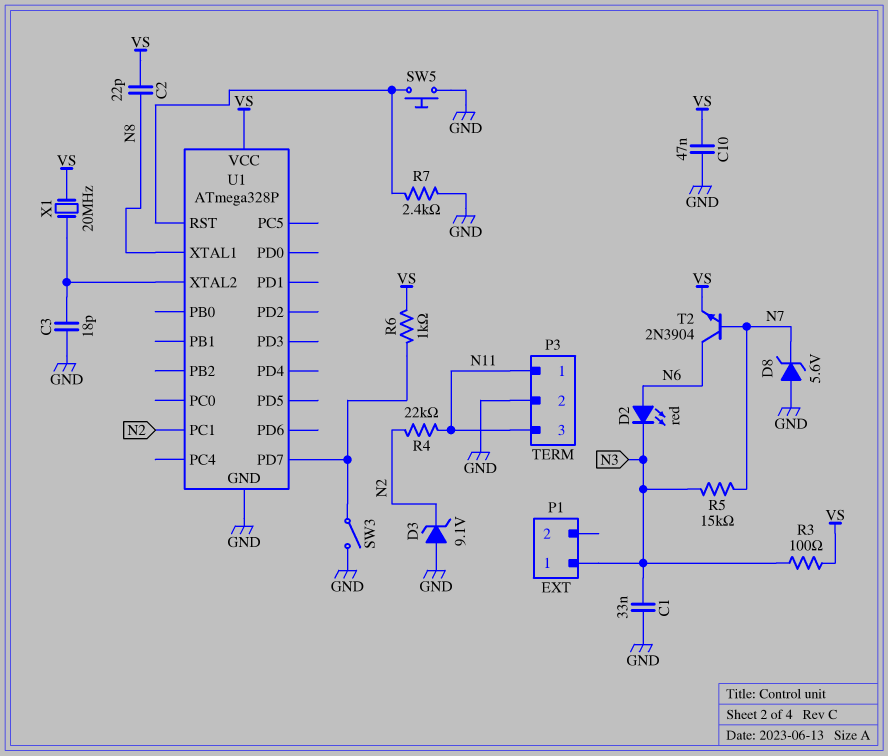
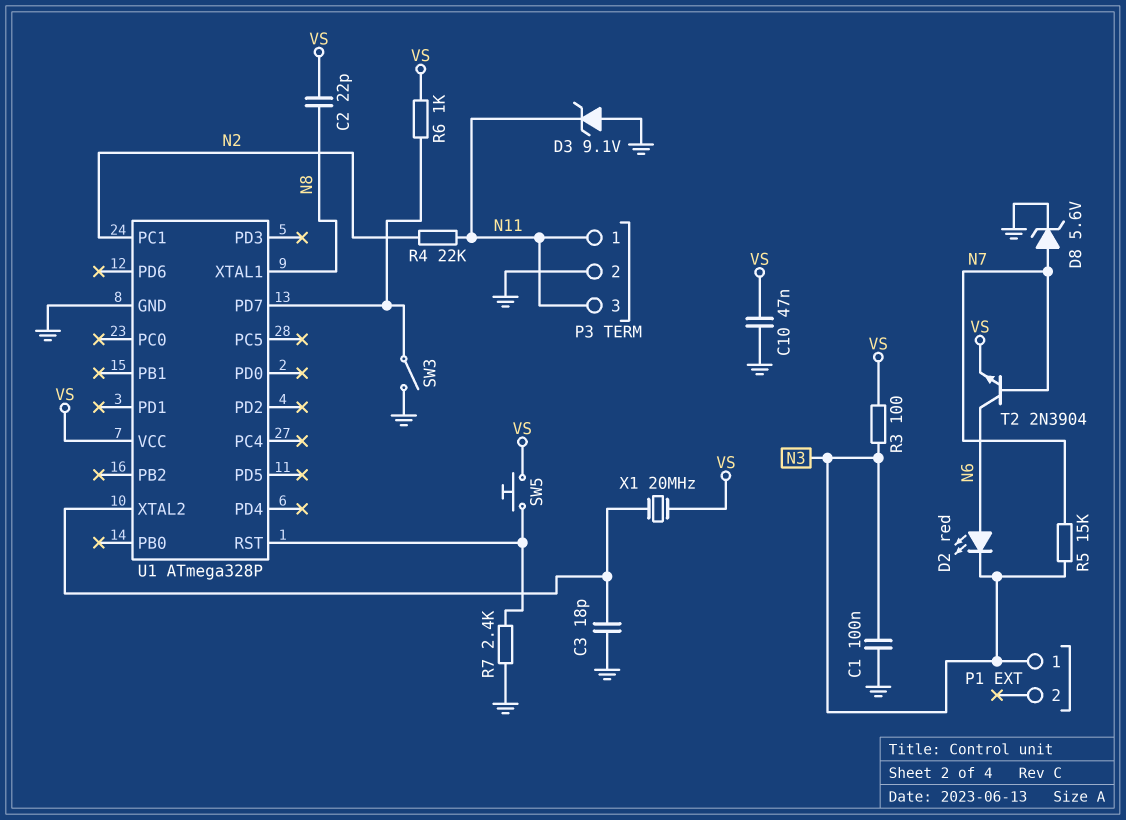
C1: 33nF (GND, N3) -> 100nF (GND, N3)
D3: zener 9.1V (A GND, K N2) -> zener 9.1V (A GND, K N11)
D8: zener 5.6V (A GND, K N7) -> zener 5.6V (A N7, K GND)
SW5: button (GND, U1/RST) -> button (U1/RST, VS)

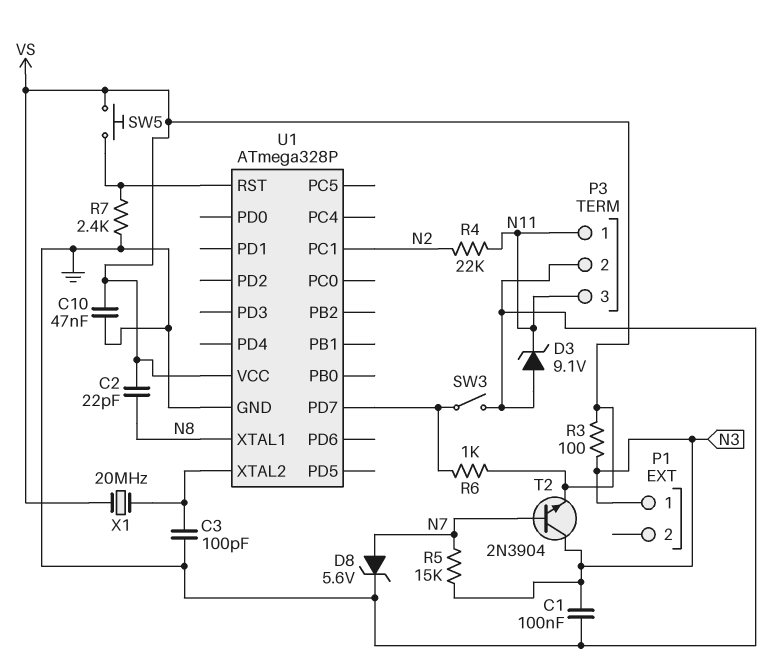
C3: 18pF (GND, U1/XTAL2) -> 100pF (GND, U1/XTAL2)
D2: LED red (A N6, K N3) -> none
T2: NPN 2N3904 (B N7, C N6, E VS) -> NPN 2N3904 (B N7, C N3, E VS)

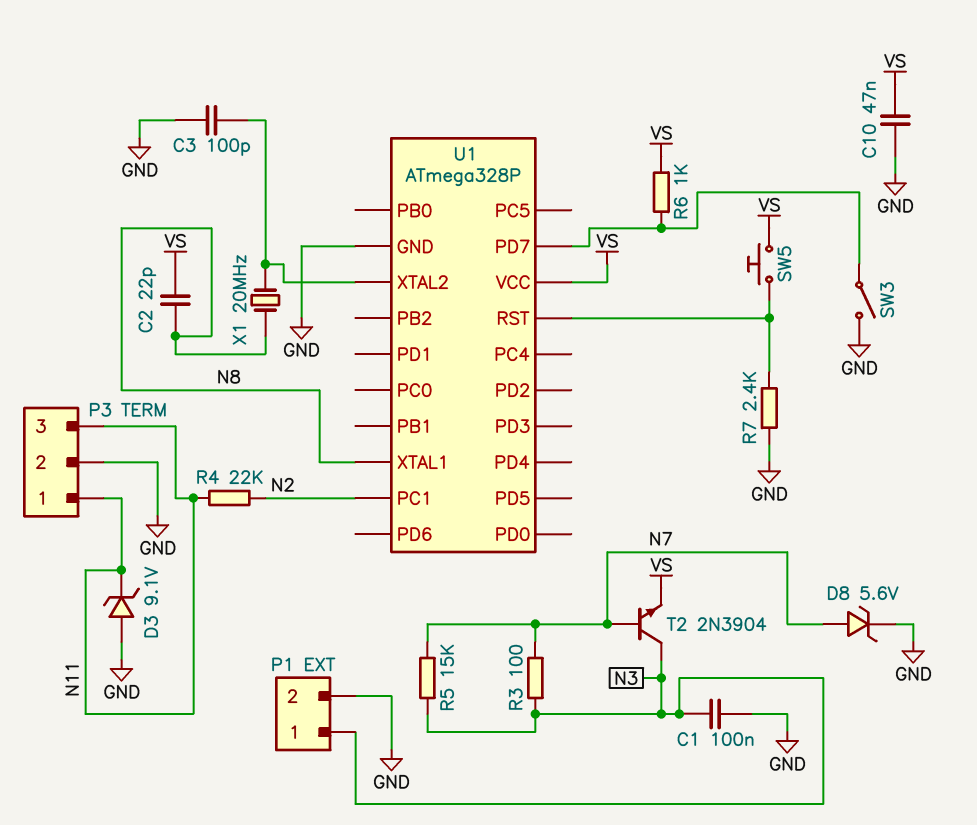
P1 pin 2: none -> GND
R3: 100 (N3, VS) -> 100 (N3, N7)
X1: 20MHz (U1/XTAL2, VS) -> 20MHz (N8, U1/XTAL2)

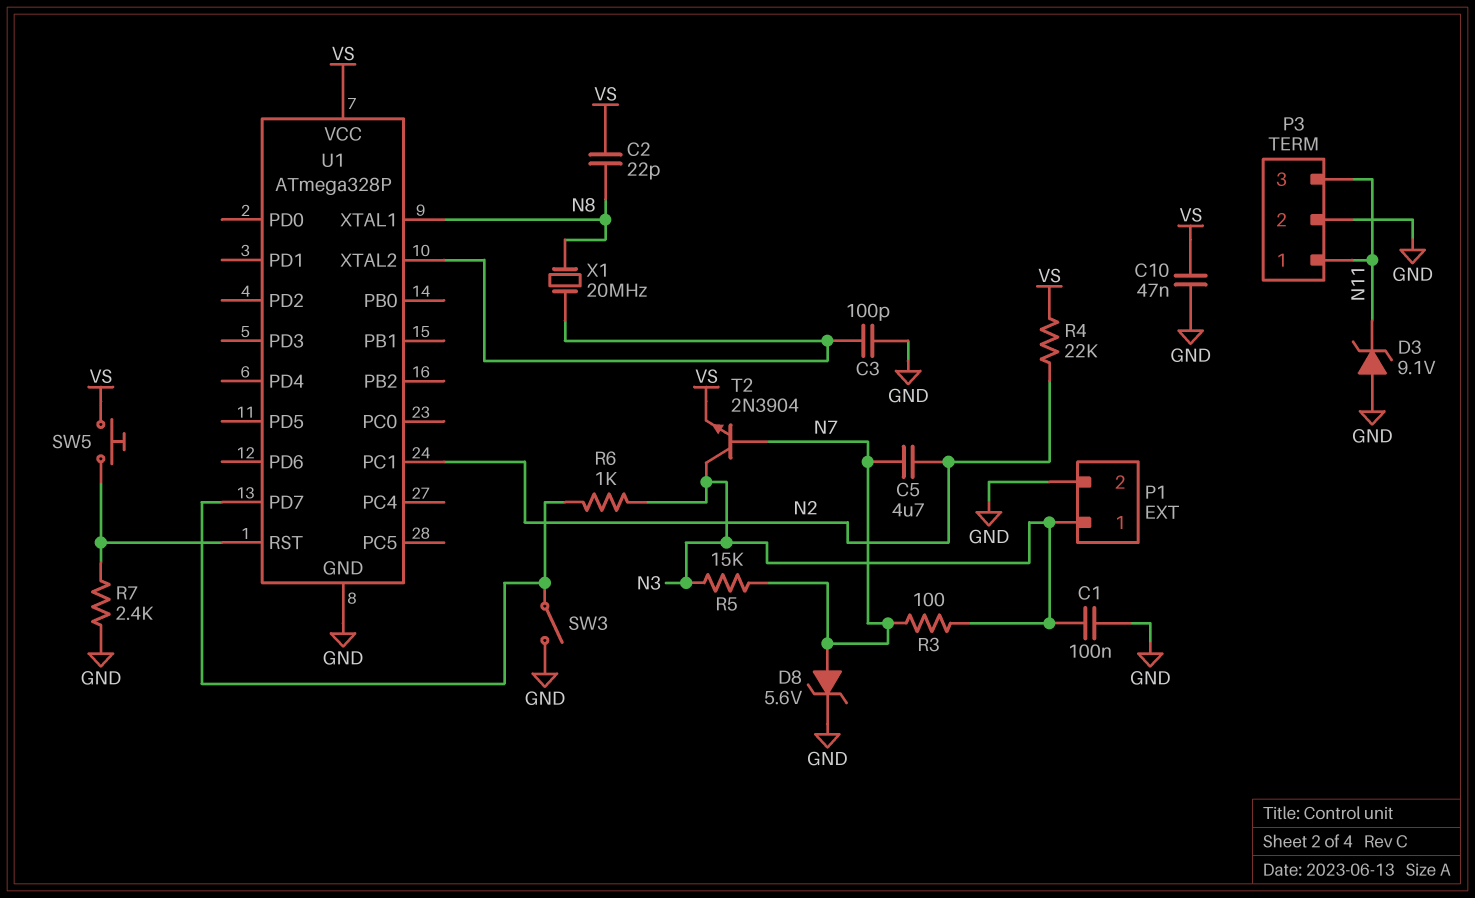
C5: none -> 4.7uF (N2, N7)
R4: 22k (N2, N11) -> 22k (N2, VS)
R6: 1k (U1/PD7, VS) -> 1k (N3, U1/PD7)

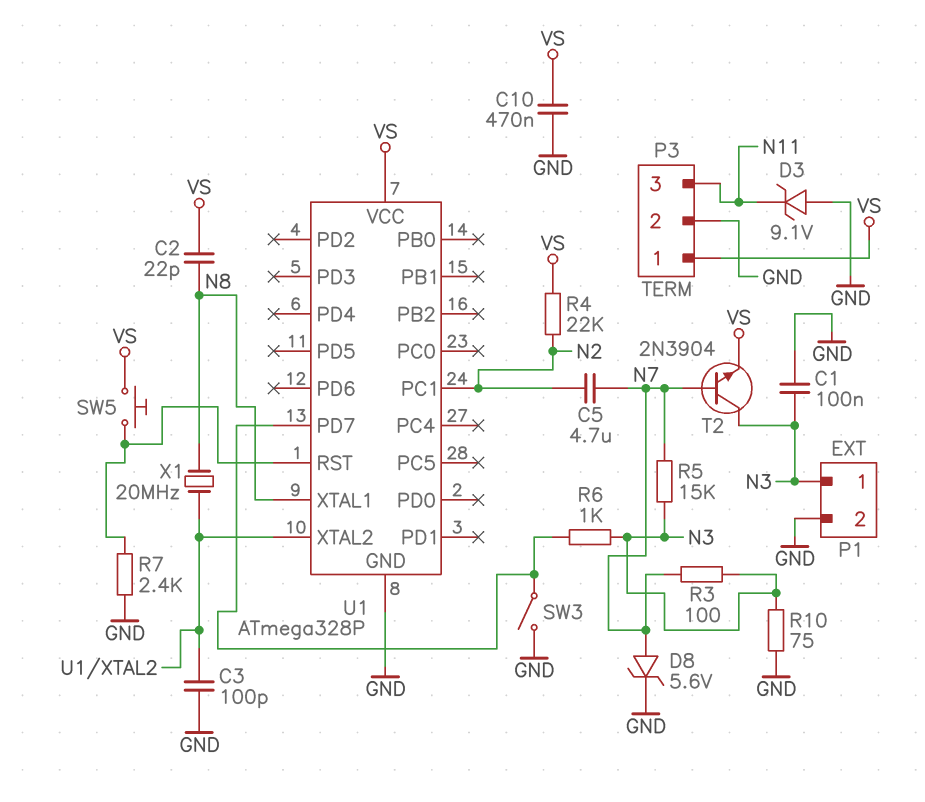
C10: 47nF (GND, VS) -> 470nF (GND, VS)
P3 pin 1: N11 -> VS
R10: none -> 75 (GND, N3)

